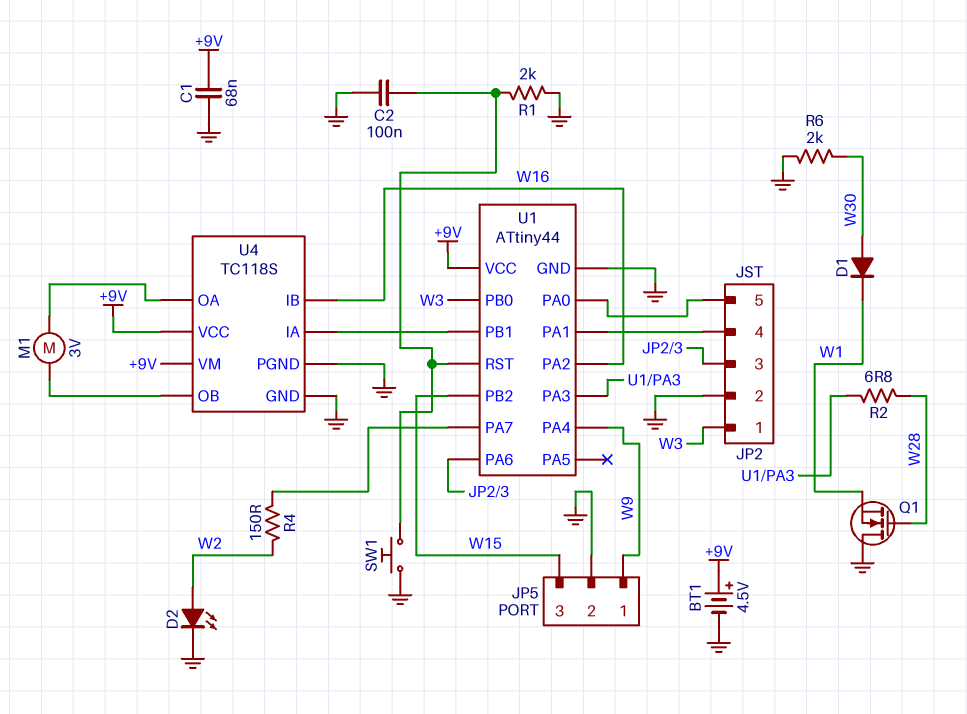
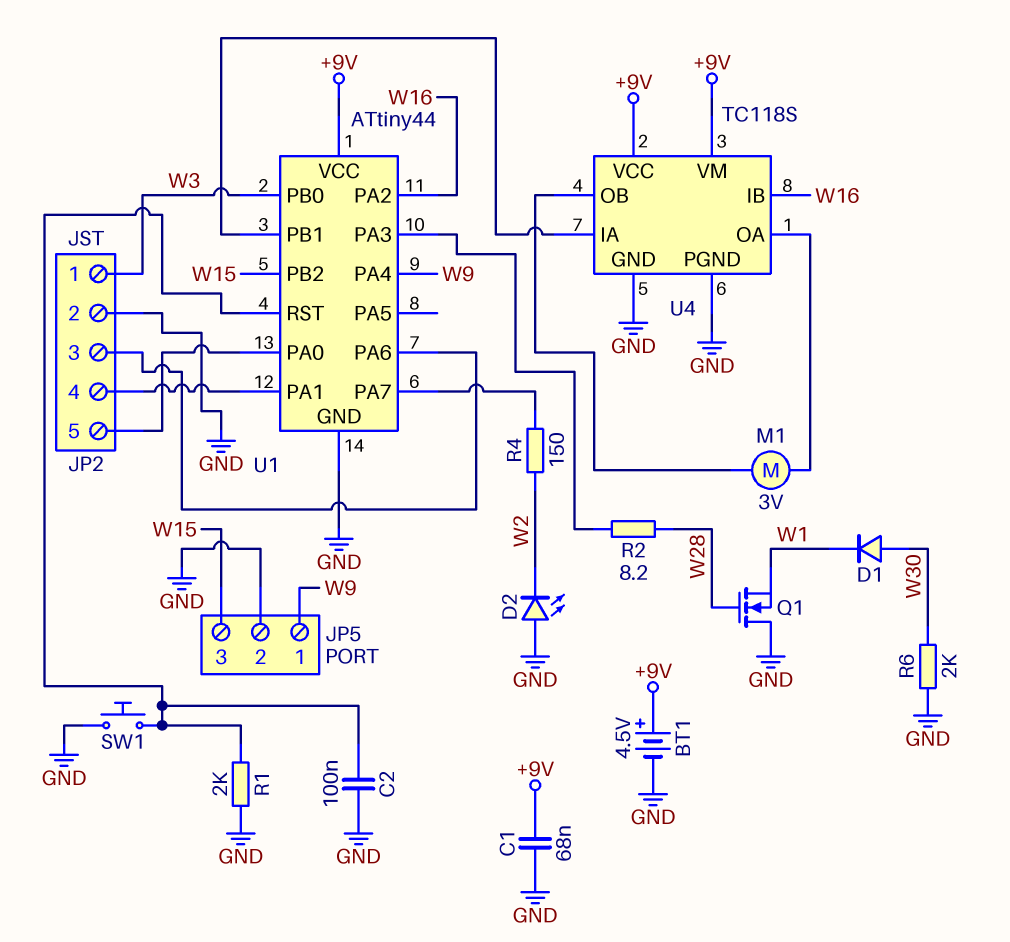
D2: LED (A W2, K GND) -> LED (A GND, K W2)
R2: 6.8 (U1/PA3, W28) -> 8.2 (U1/PA3, W28)

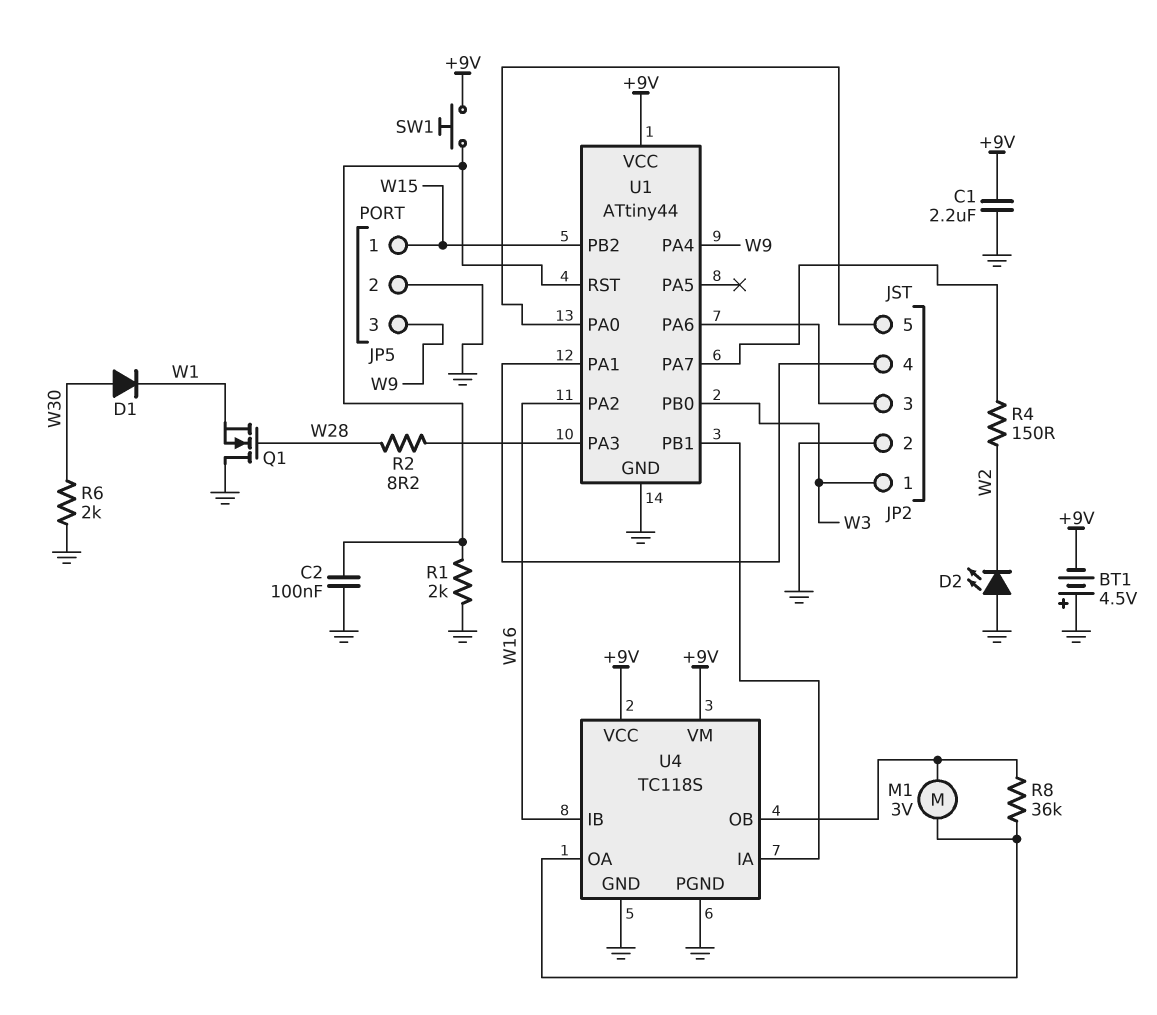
BT1: 4.5V (plus +9V, minus GND) -> 4.5V (plus GND, minus +9V)
C1: 68nF (+9V, GND) -> 2.2uF (+9V, GND)
JP5 pin 1: W9 -> W15
JP5 pin 3: W15 -> W9
R8: none -> 36k (U4/OA, U4/OB)
SW1: button (GND, U1/RST) -> button (+9V, U1/RST)

